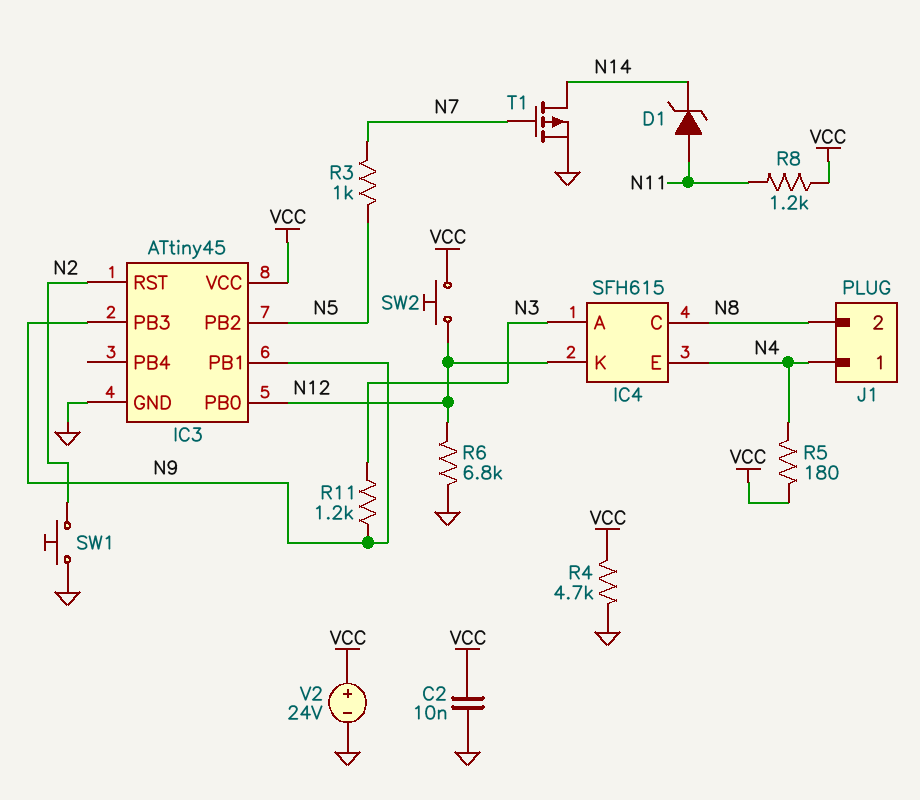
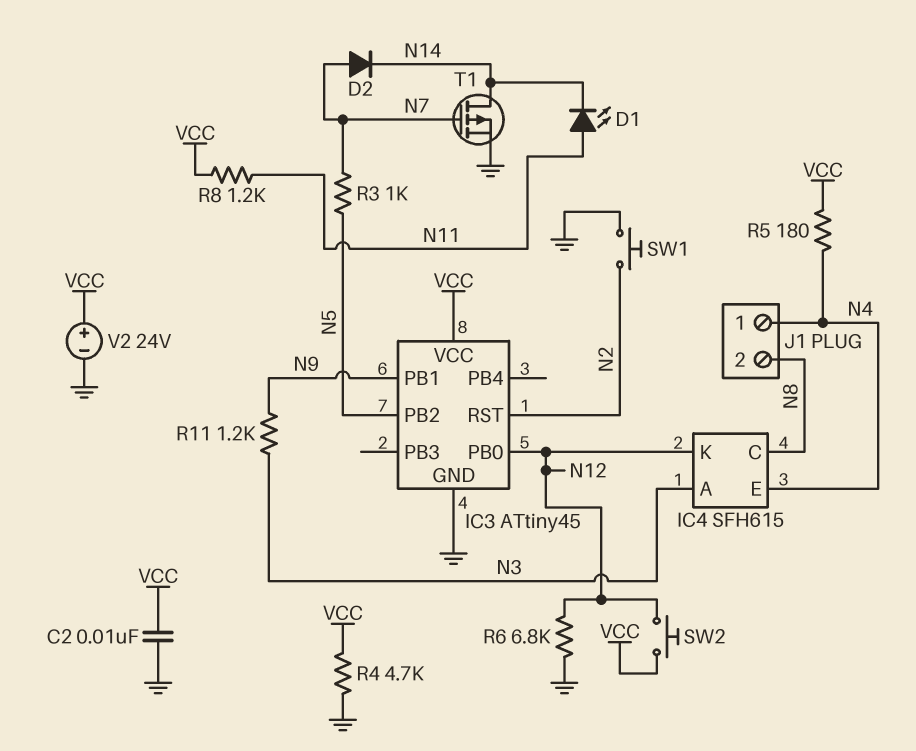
D1: zener (A N11, K N14) -> LED (A N11, K N14)
D2: none -> diode (A N7, K N14)
IC3 pin PB3: N9 -> none

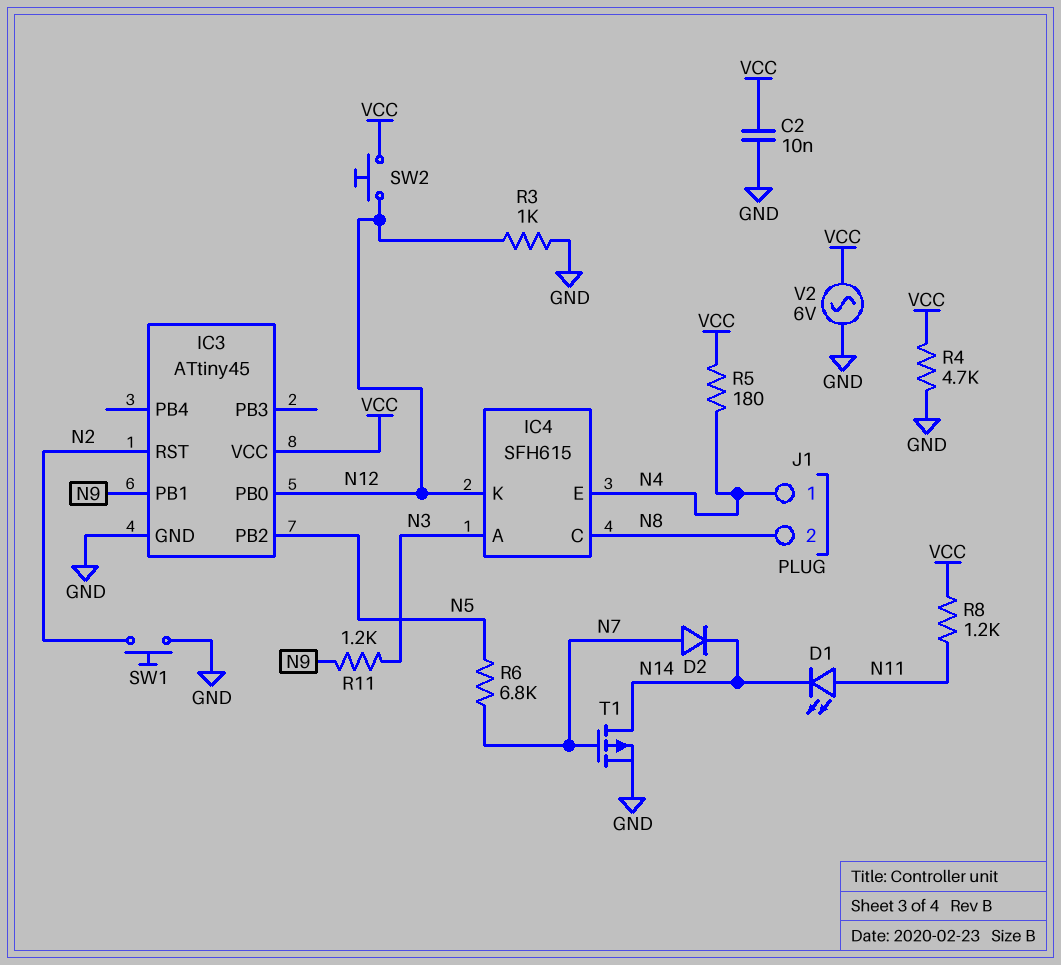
R3: 1k (N5, N7) -> 1k (GND, N12)
R6: 6.8k (GND, N12) -> 6.8k (N5, N7)
V2: 24V (plus VCC, minus GND) -> AC 6V (GND, VCC)

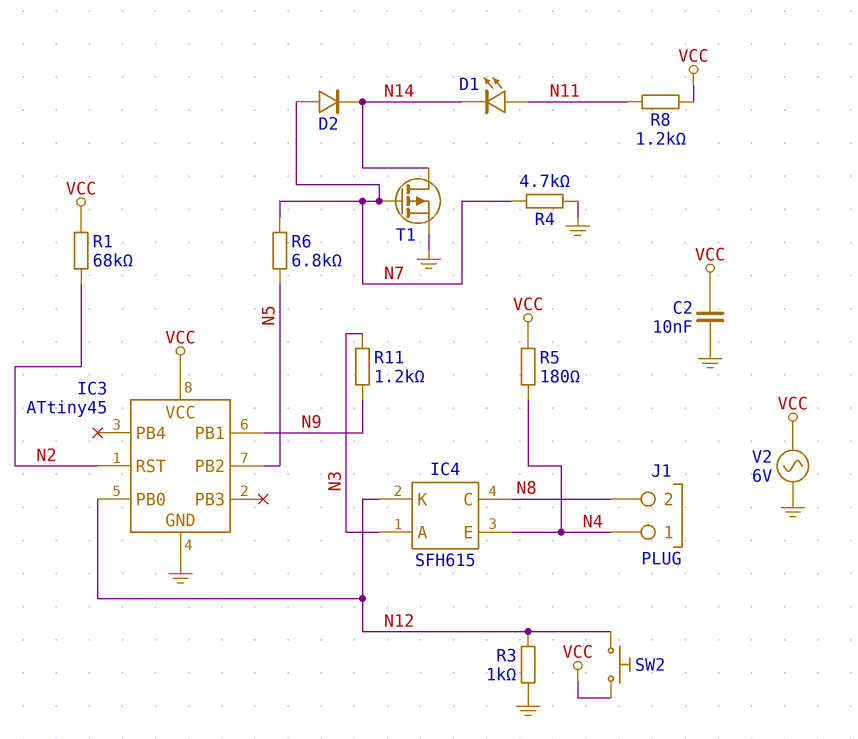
R1: none -> 68k (N2, VCC)
R4: 4.7k (GND, VCC) -> 4.7k (GND, N7)
SW1: button (GND, N2) -> none

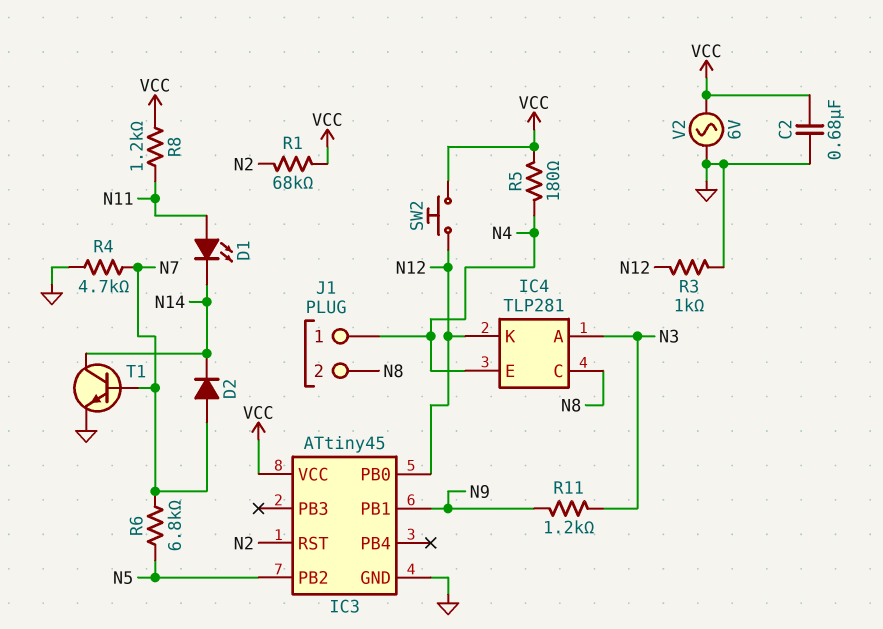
C2: 10nF (GND, VCC) -> 680nF (GND, VCC)
IC4: SFH615 -> TLP281
T1: PMOS (G N7, D N14, S GND) -> NPN (B N7, C N14, E GND)

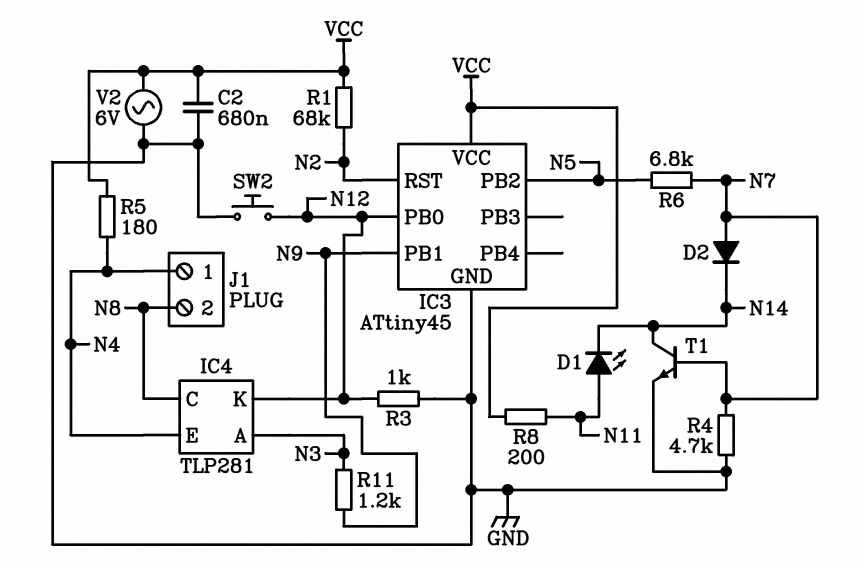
R8: 1.2k (N11, VCC) -> 200 (N11, VCC)
SW2: button (N12, VCC) -> button (GND, N12)

